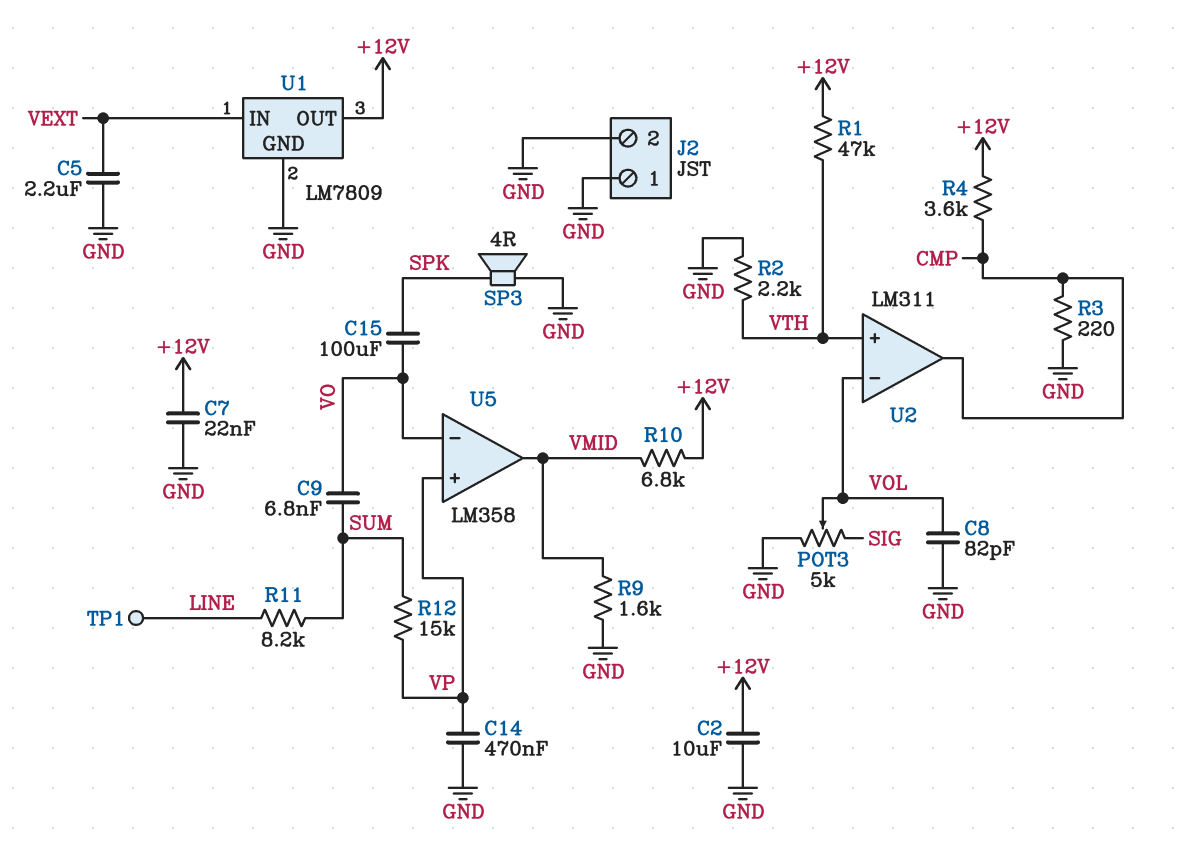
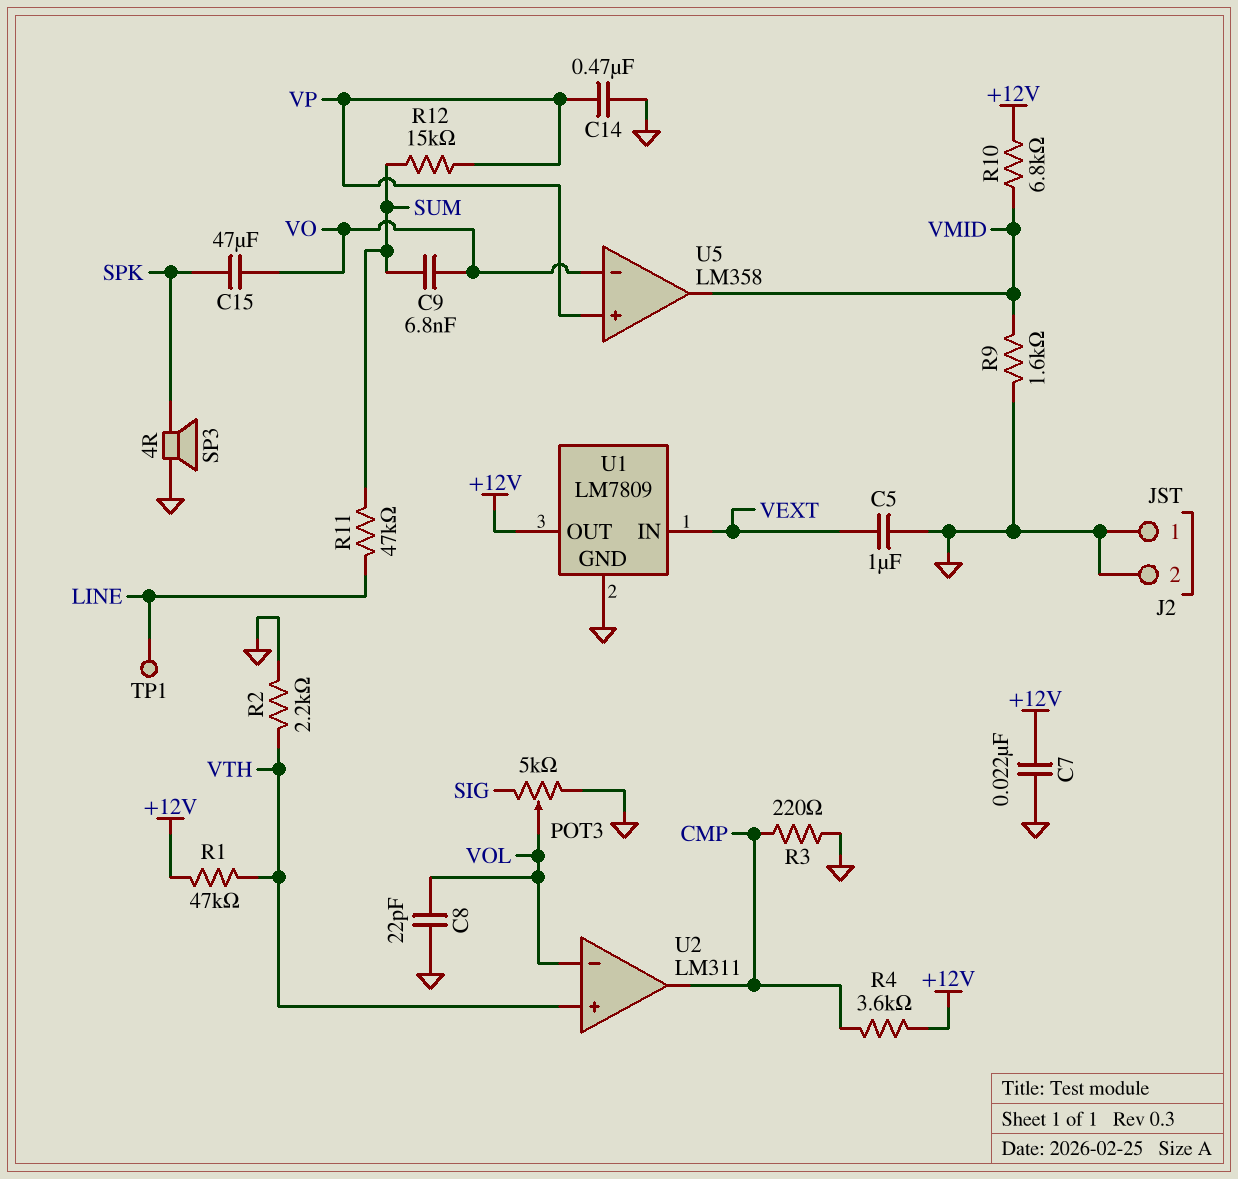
C2: 10uF (+12V, GND) -> none
C5: 2.2uF (GND, VEXT) -> 1uF (GND, VEXT)
C8: 82pF (GND, VOL) -> 22pF (GND, VOL)
C15: 100uF (SPK, VO) -> 47uF (SPK, VO)
R11: 8.2k (LINE, SUM) -> 47k (LINE, SUM)

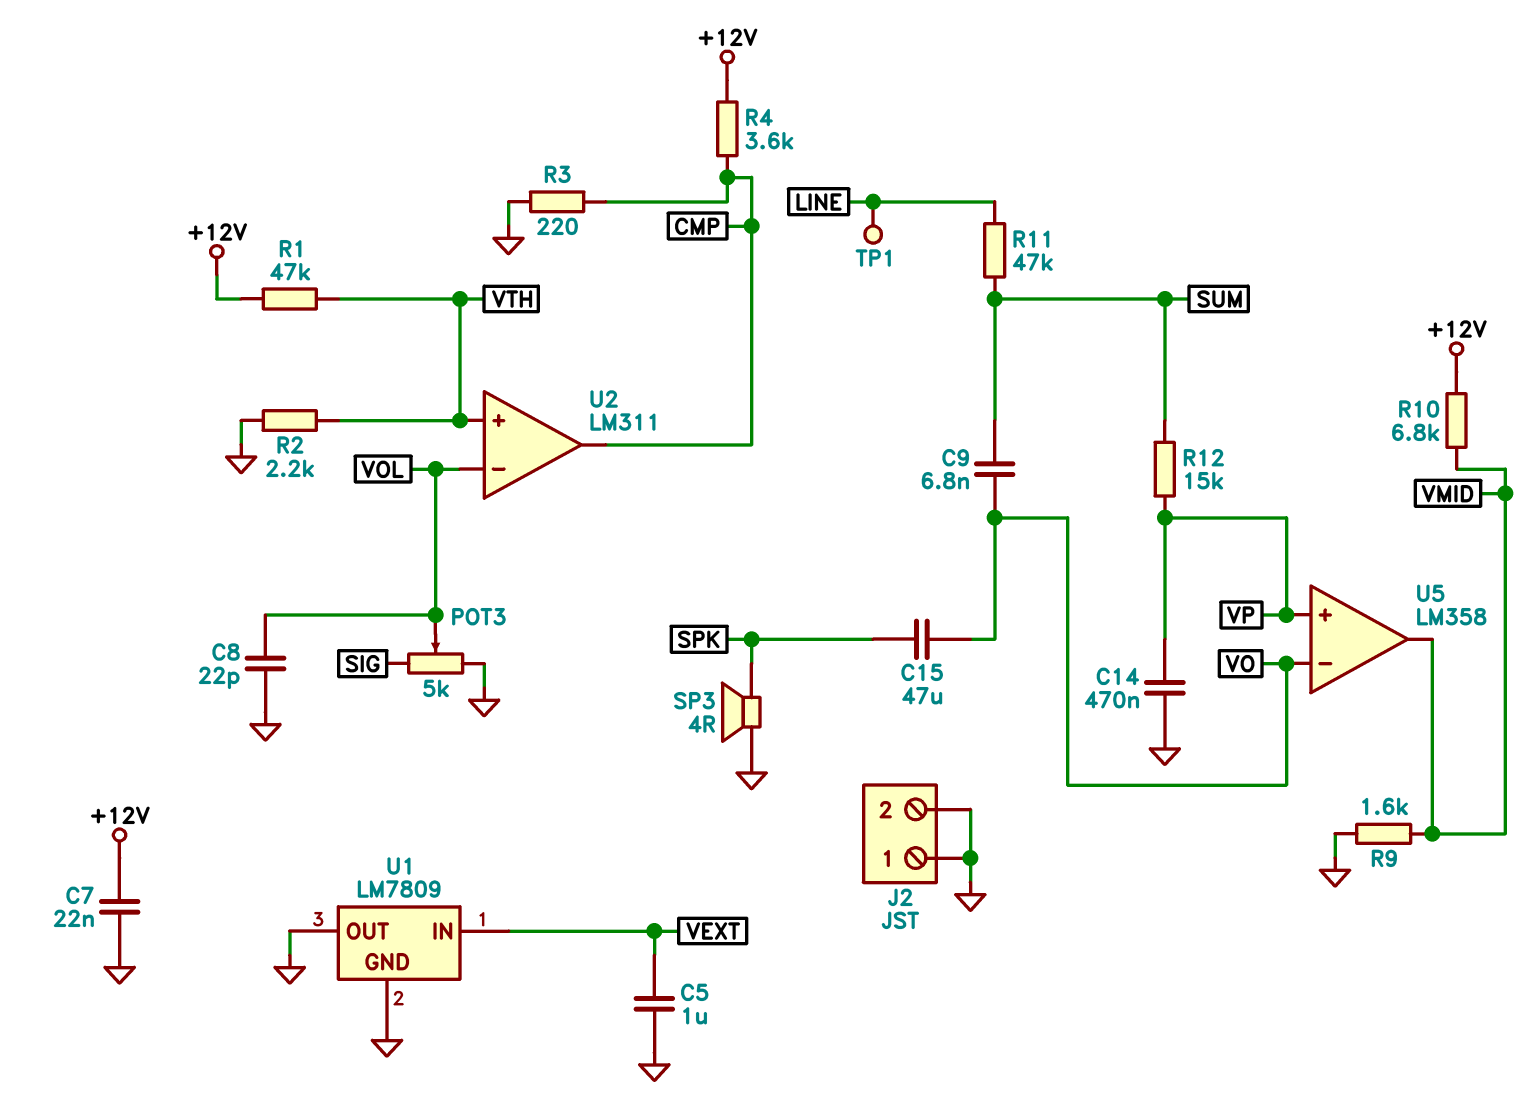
U1 pin OUT: +12V -> GND

